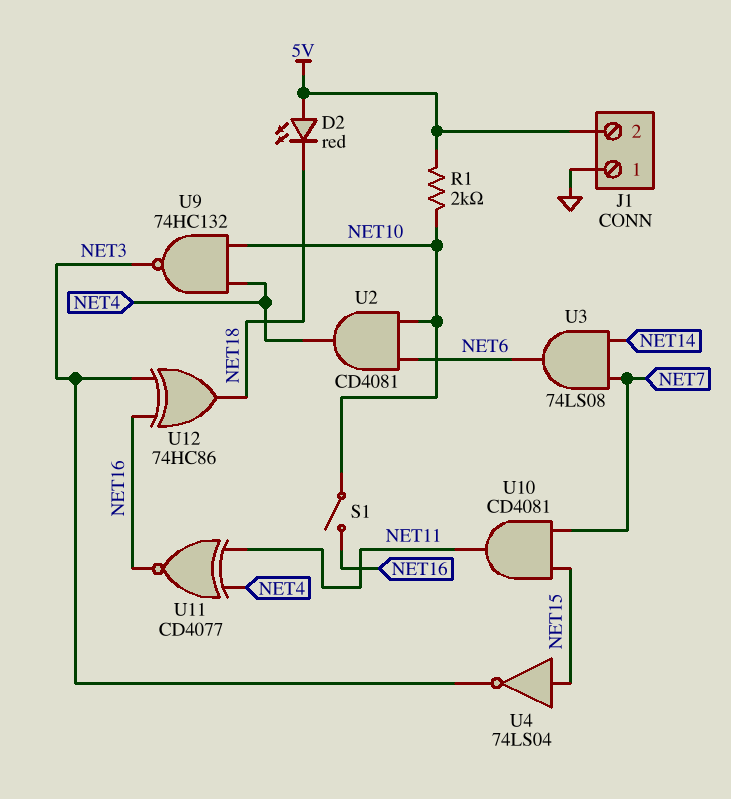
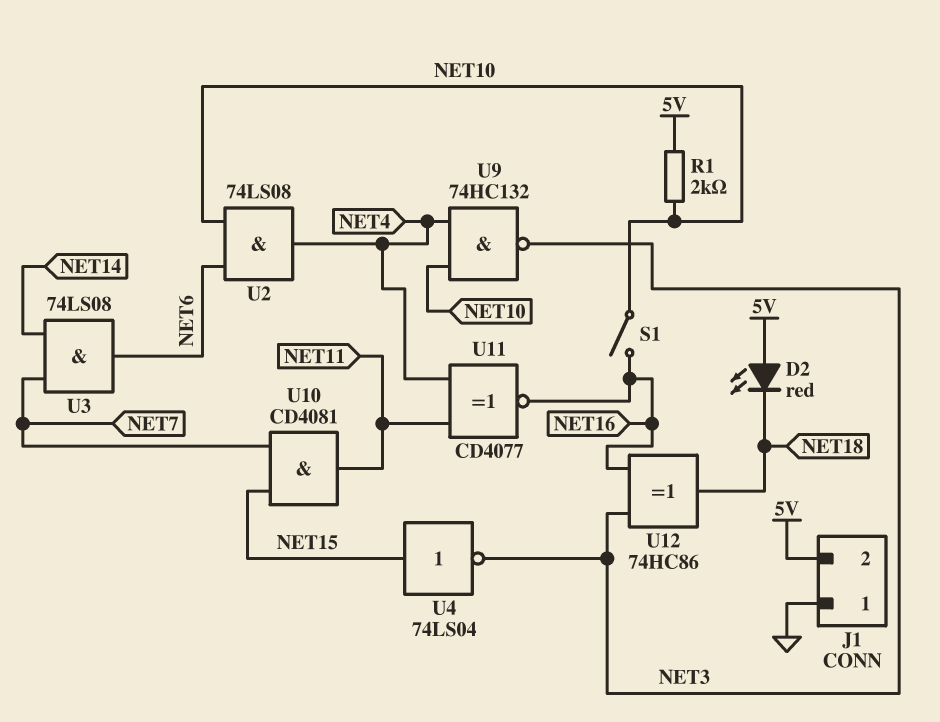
U2: AND CD4081 (in NET6, in NET10, out NET4) -> AND 74LS08 (in NET6, in NET10, out NET4)

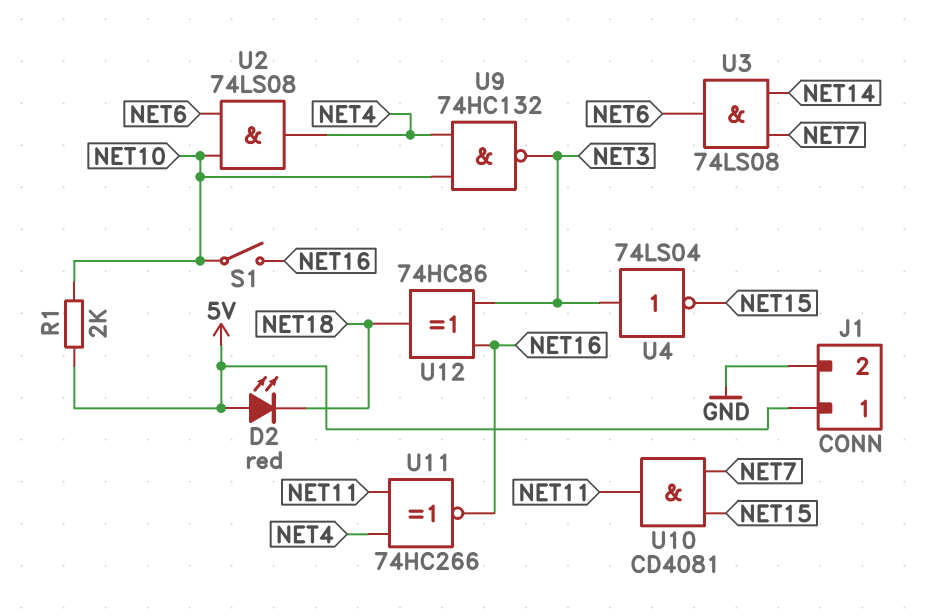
J1 pin 1: GND -> 5V
J1 pin 2: 5V -> GND
U4: NOT 74LS04 (in NET15, out NET3) -> NOT 74LS04 (in NET3, out NET15)
U11: XNOR CD4077 (in NET4, in NET11, out NET16) -> XNOR 74HC266 (in NET4, in NET11, out NET16)

